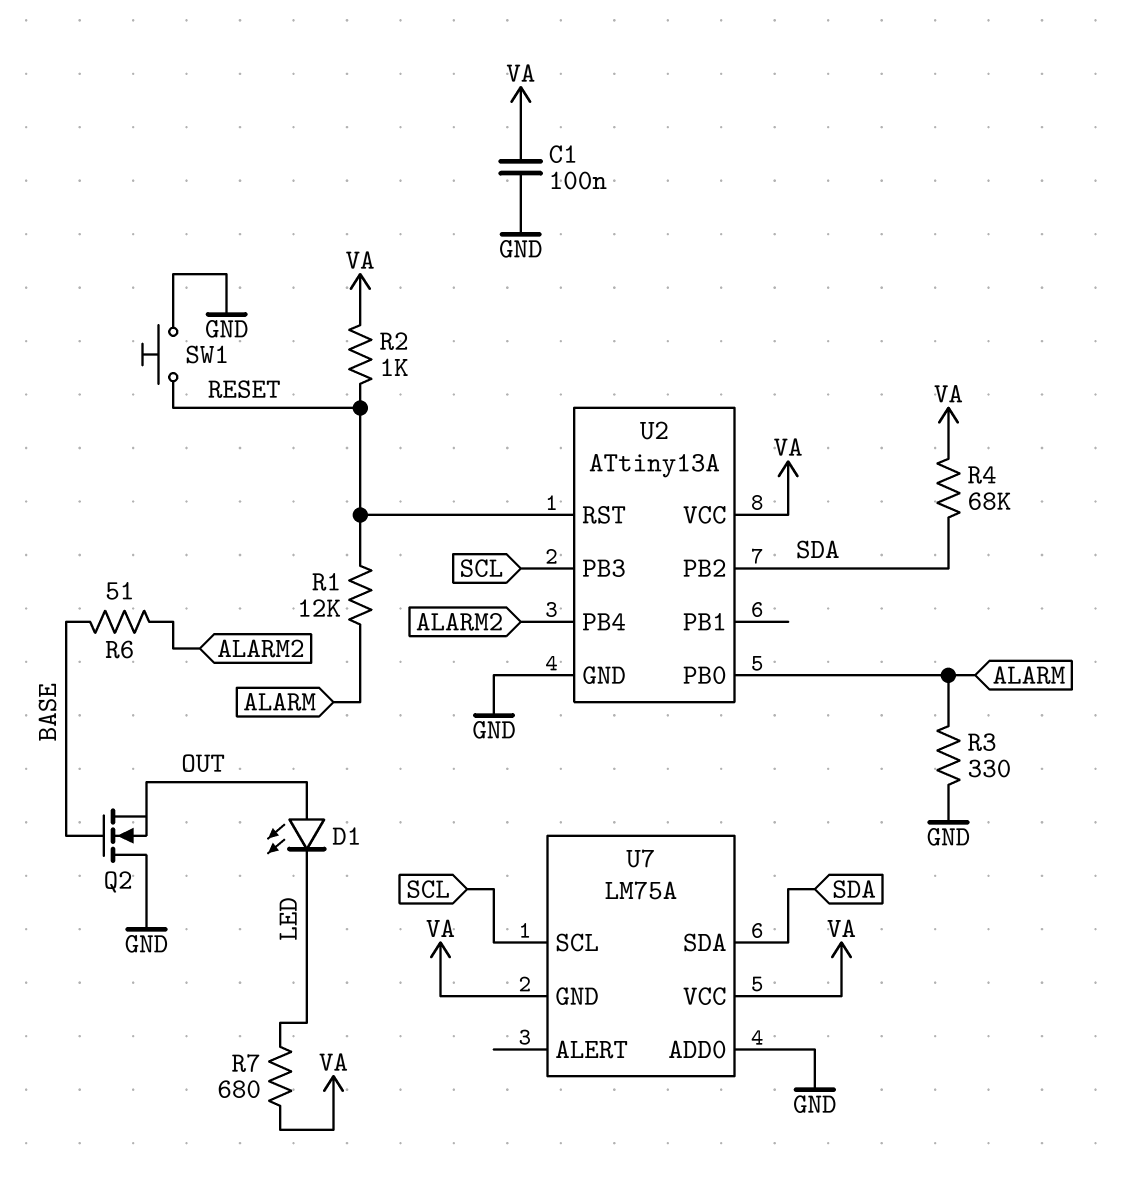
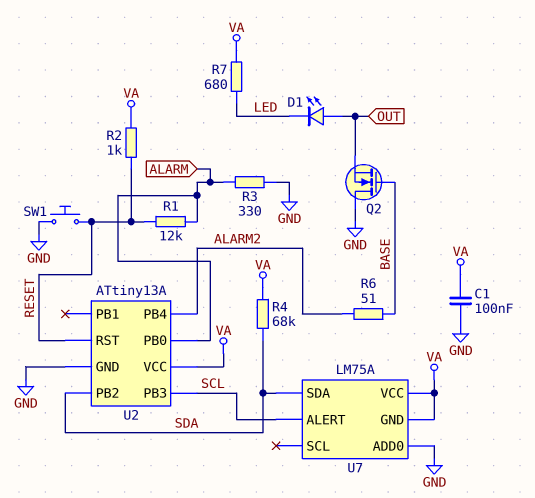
U7 pin ALERT: none -> SCL
U7 pin SCL: SCL -> none

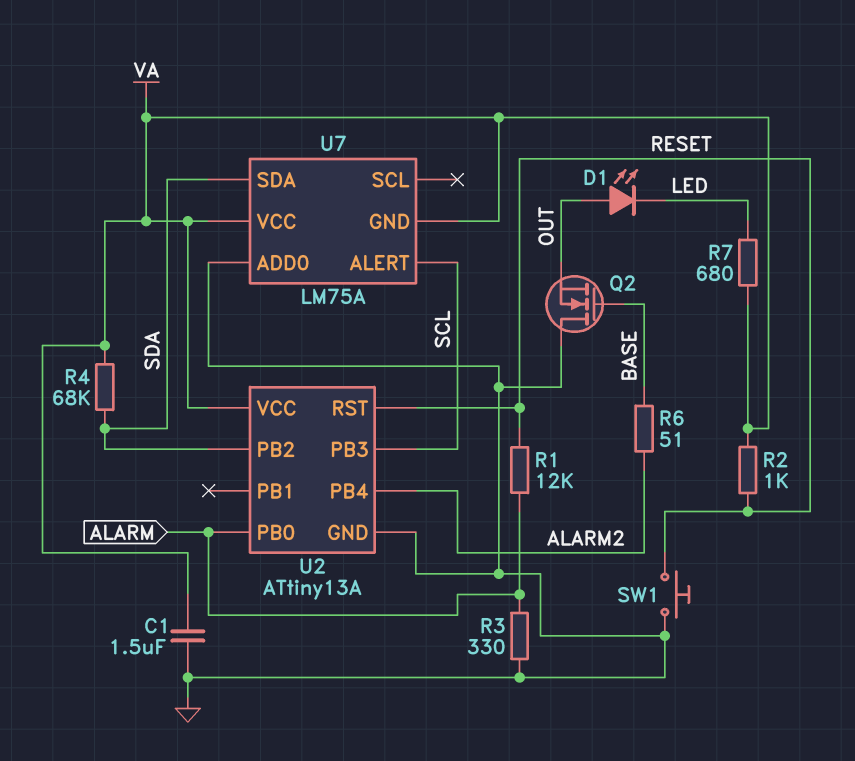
C1: 100nF (GND, VA) -> 1.5uF (GND, VA)

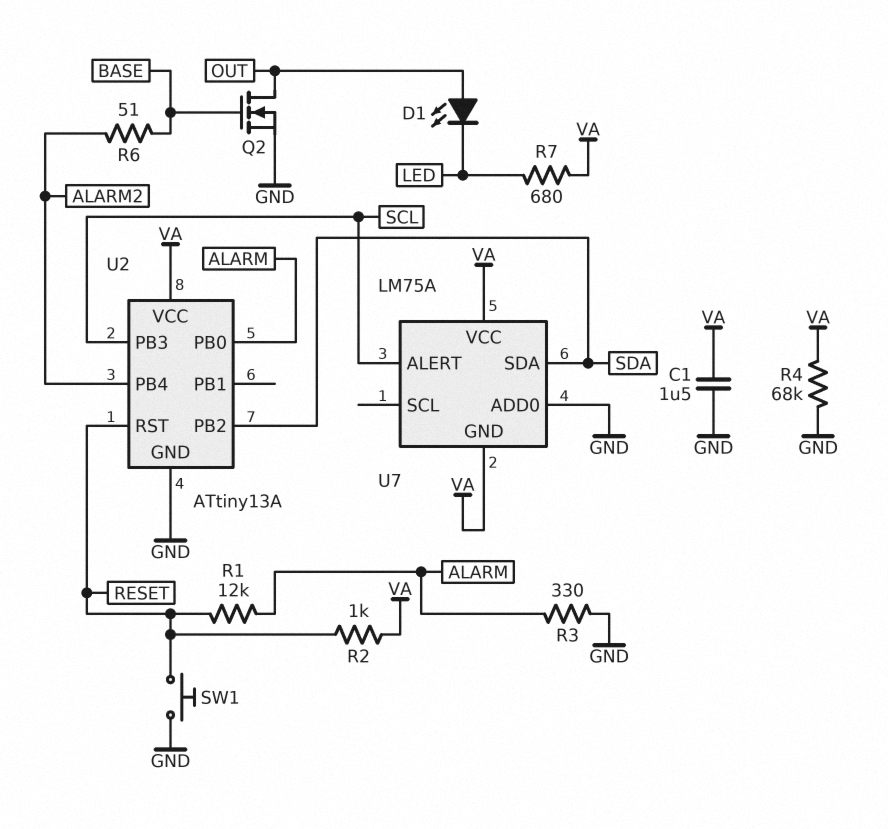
Q2: NMOS (G BASE, D GND, S OUT) -> NMOS (G BASE, D OUT, S GND)
R4: 68k (SDA, VA) -> 68k (GND, VA)

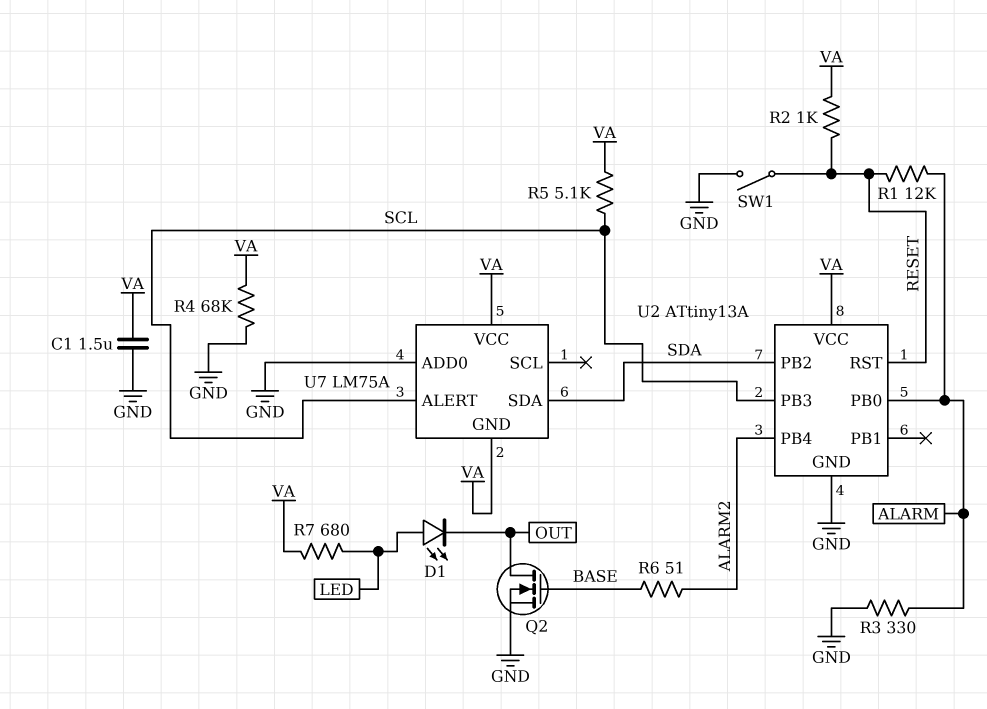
D1: LED (A OUT, K LED) -> LED (A LED, K OUT)
R5: none -> 5.1k (SCL, VA)
SW1: button (GND, RESET) -> switch (GND, RESET)

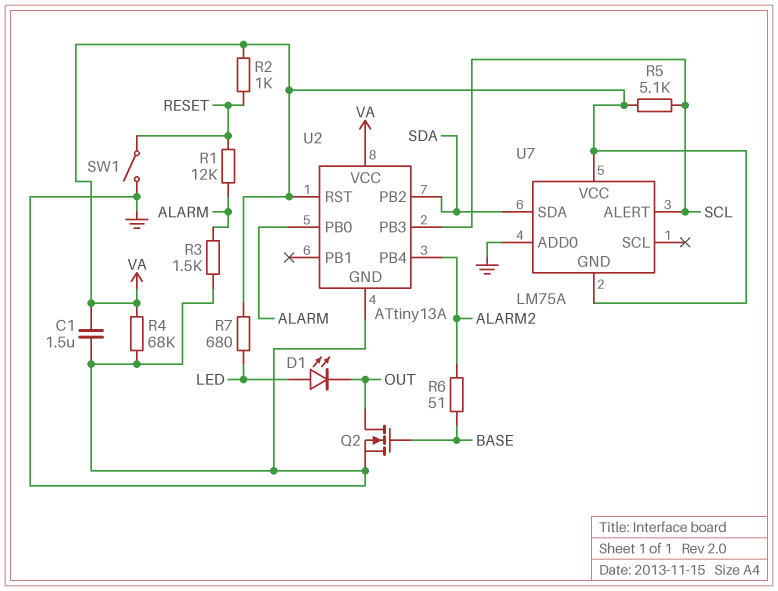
R3: 330 (ALARM, GND) -> 1.5k (ALARM, GND)
U2 pin RST: RESET -> VA

